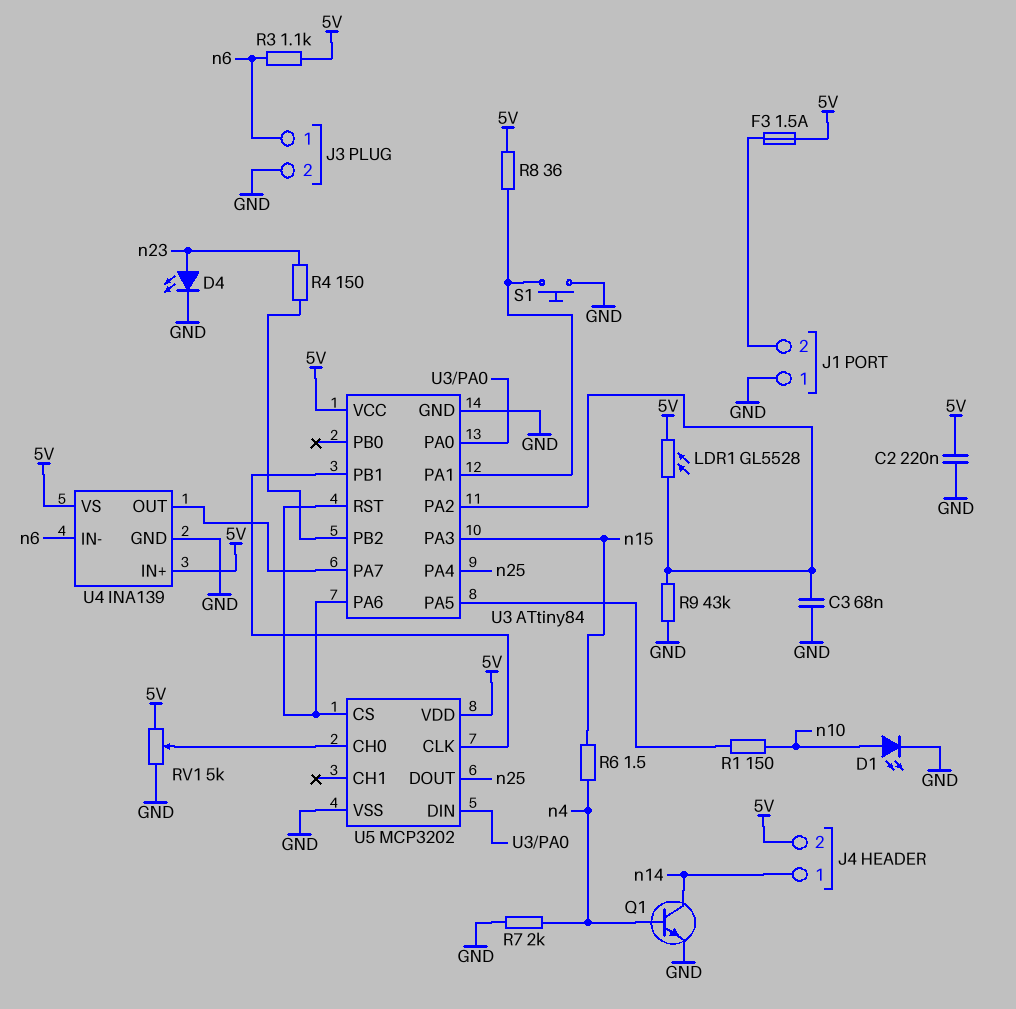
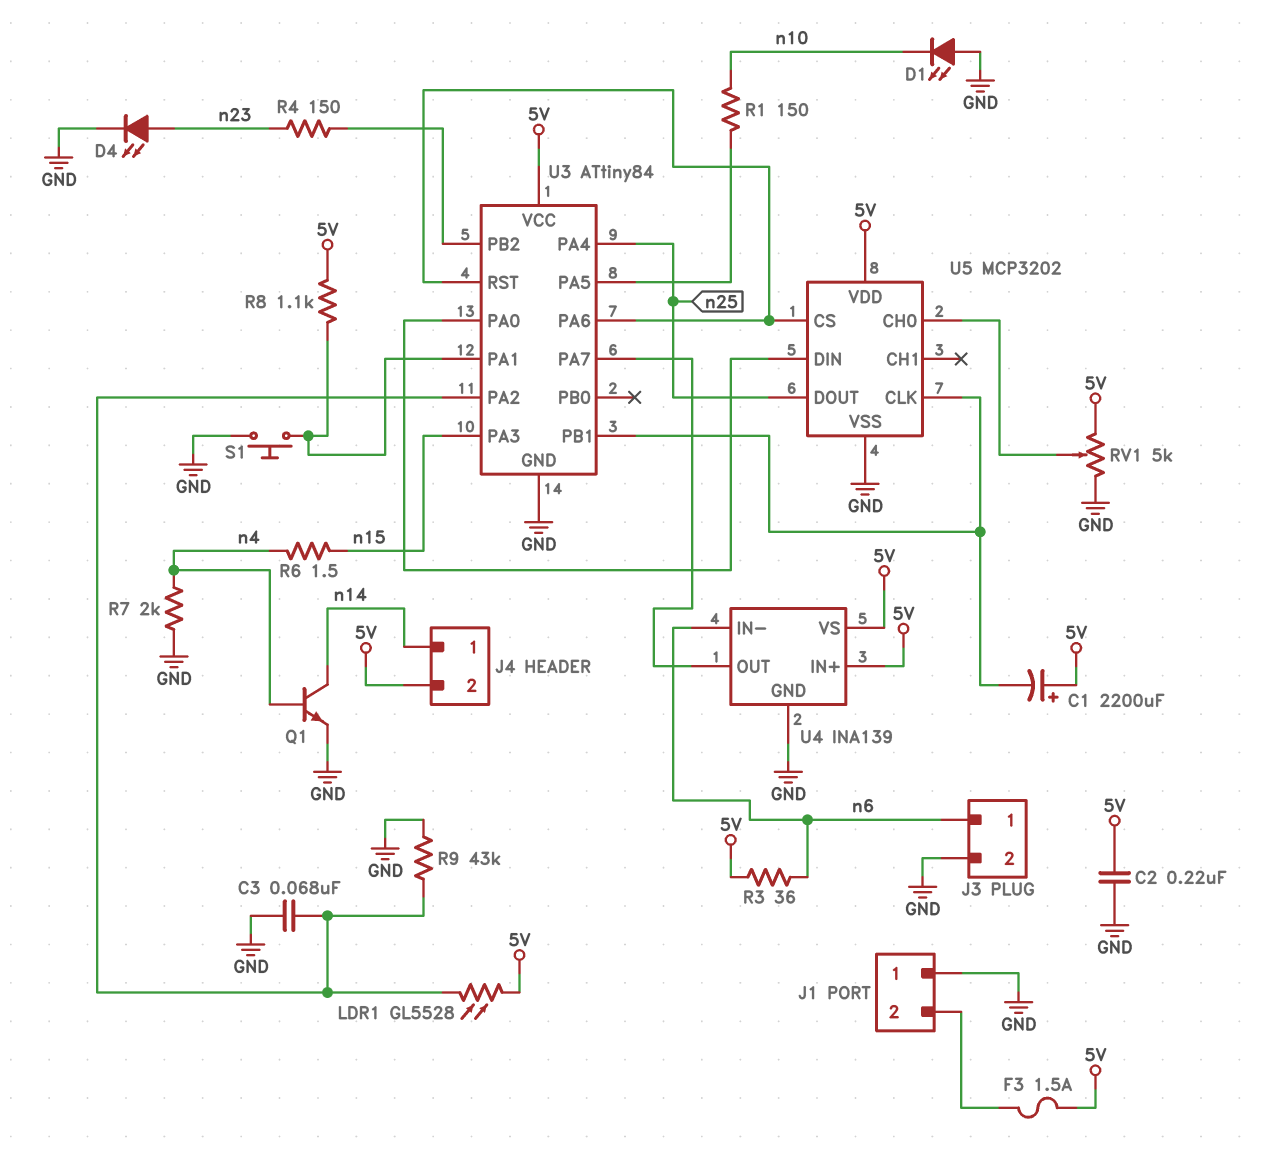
C1: none -> 2200uF (plus 5V, minus U3/PB1)
D1: LED (A n10, K GND) -> LED (A GND, K n10)
R3: 1.1k (5V, n6) -> 36 (5V, n6)
R8: 36 (5V, U3/PA1) -> 1.1k (5V, U3/PA1)

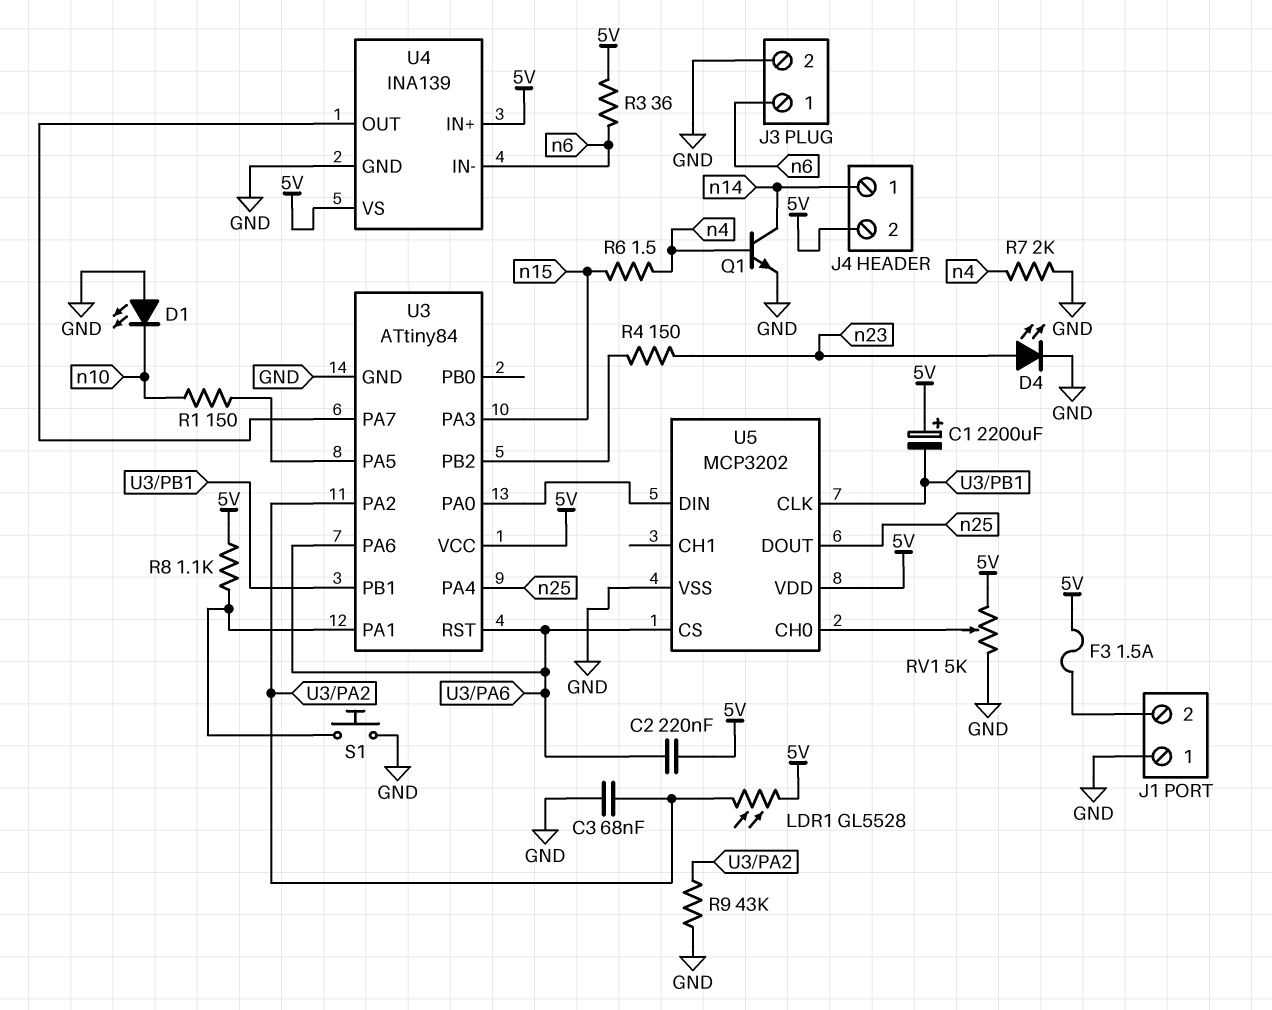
C2: 220nF (5V, GND) -> 220nF (5V, U3/PA6)

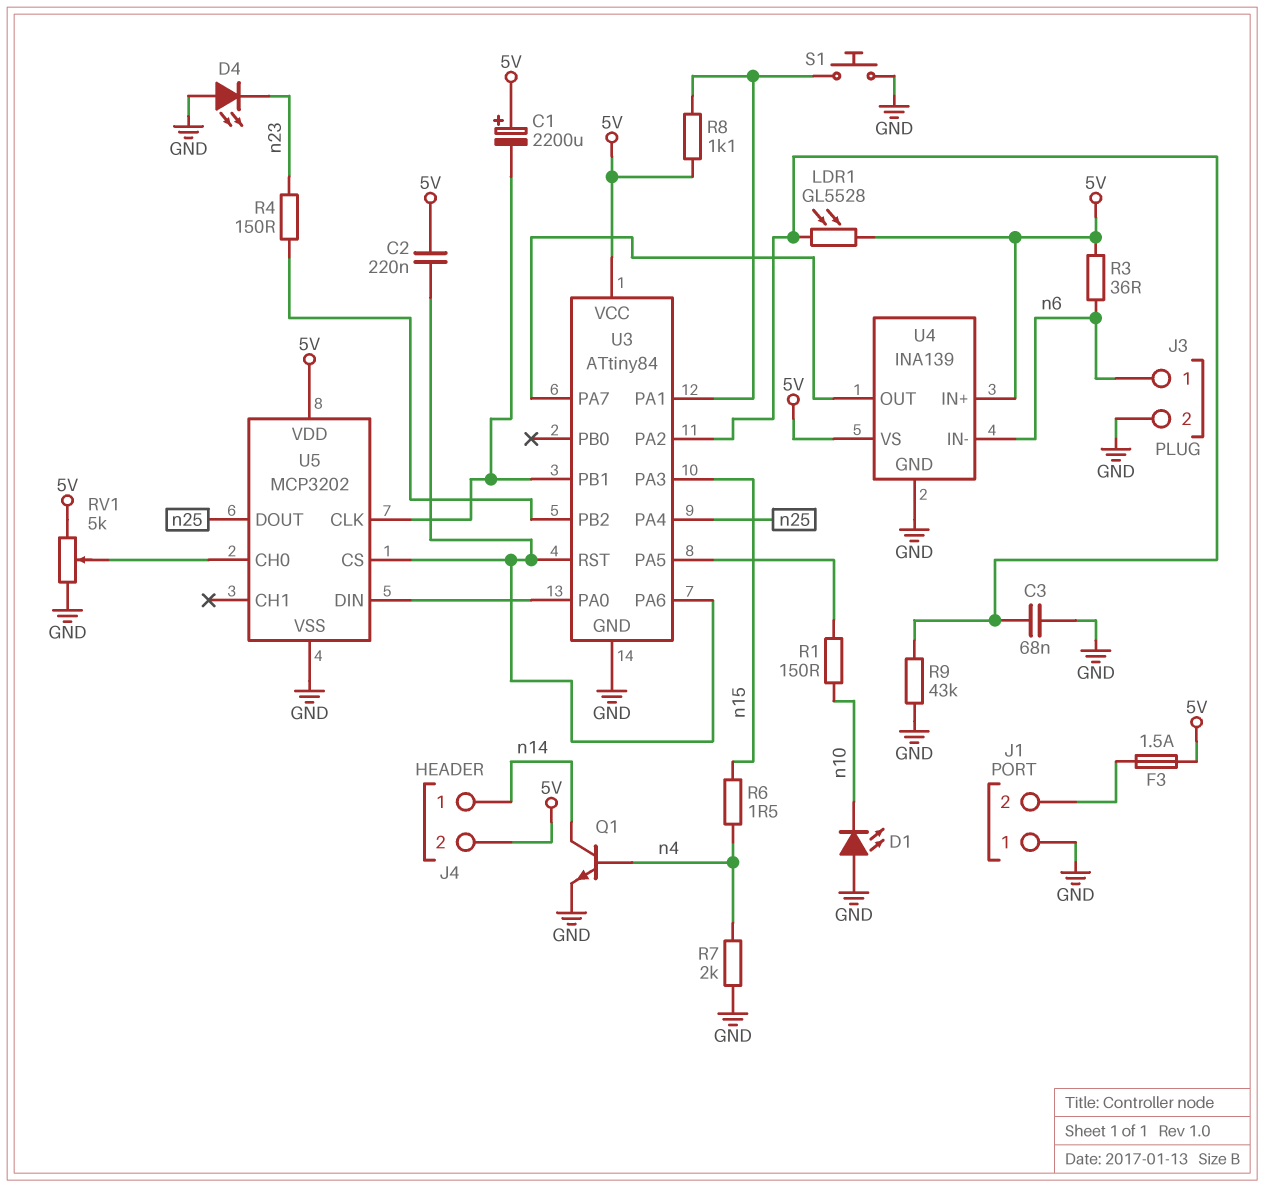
D4: LED (A n23, K GND) -> LED (A GND, K n23)

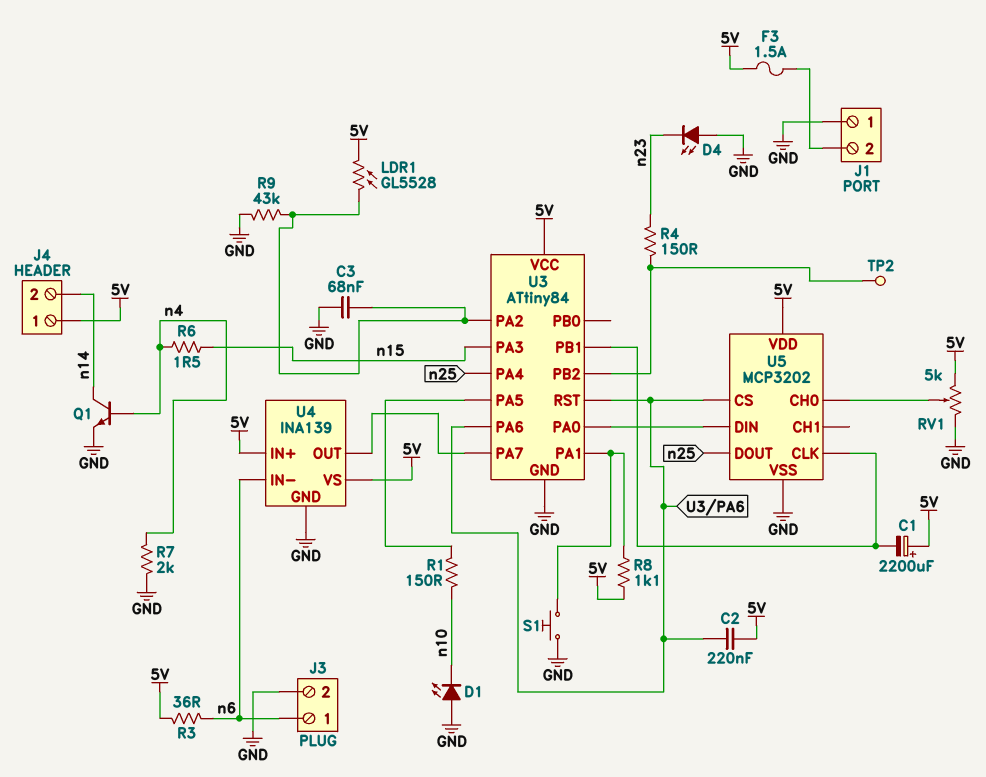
J4 pin 1: n14 -> 5V
J4 pin 2: 5V -> n14
TP2: none -> test point (U3/PB2)

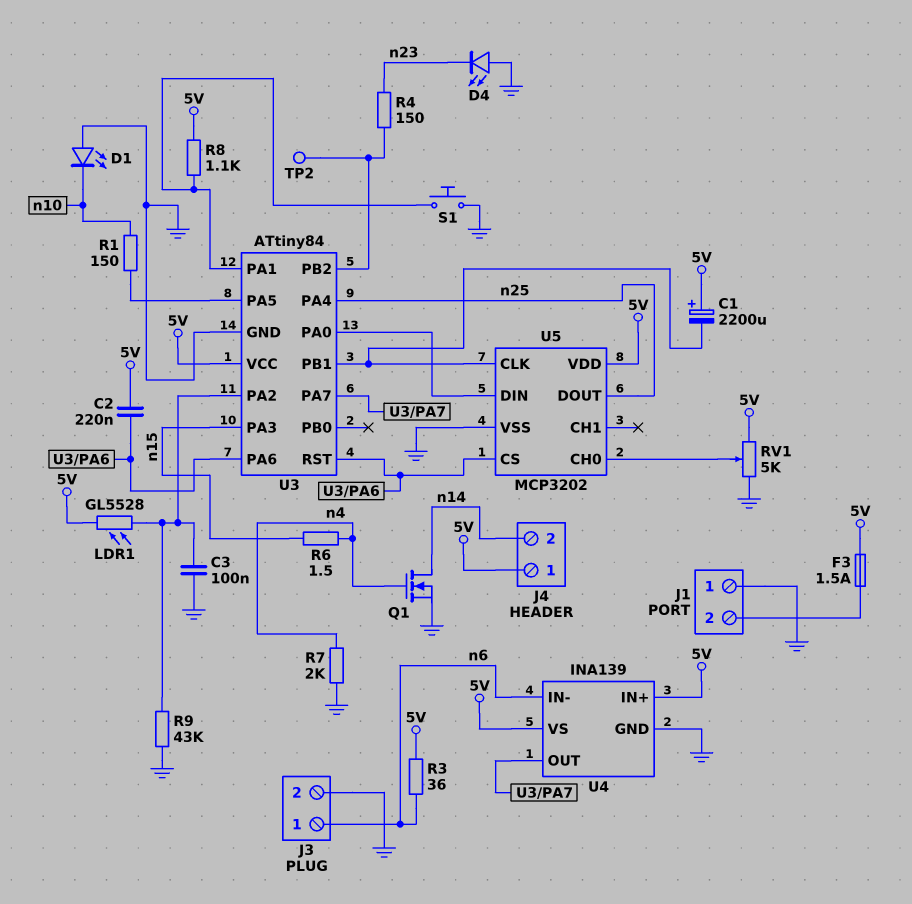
C3: 68nF (GND, U3/PA2) -> 100nF (GND, U3/PA2)
Q1: NPN (B n4, C n14, E GND) -> NMOS (G n4, D n14, S GND)

